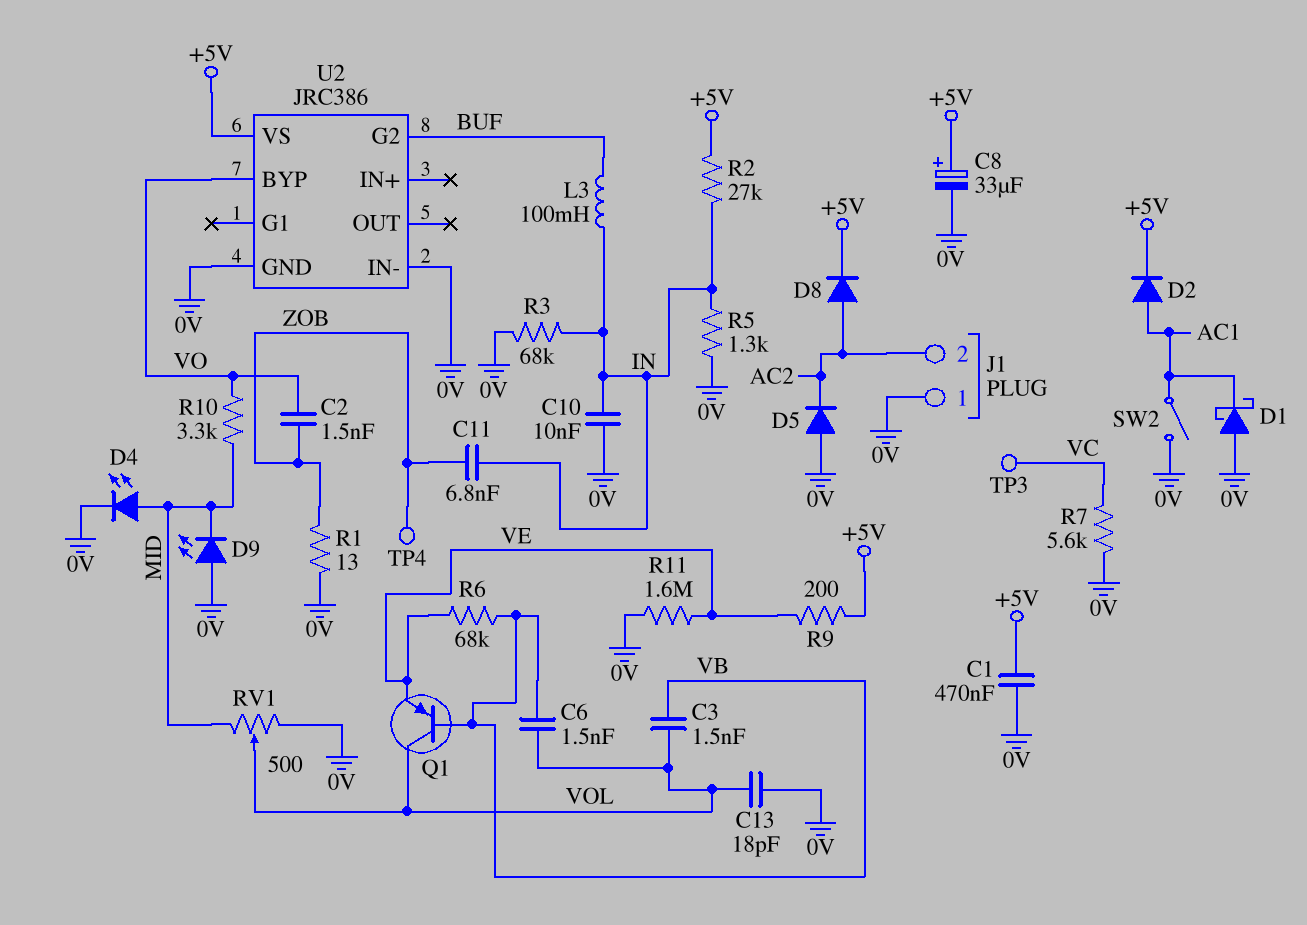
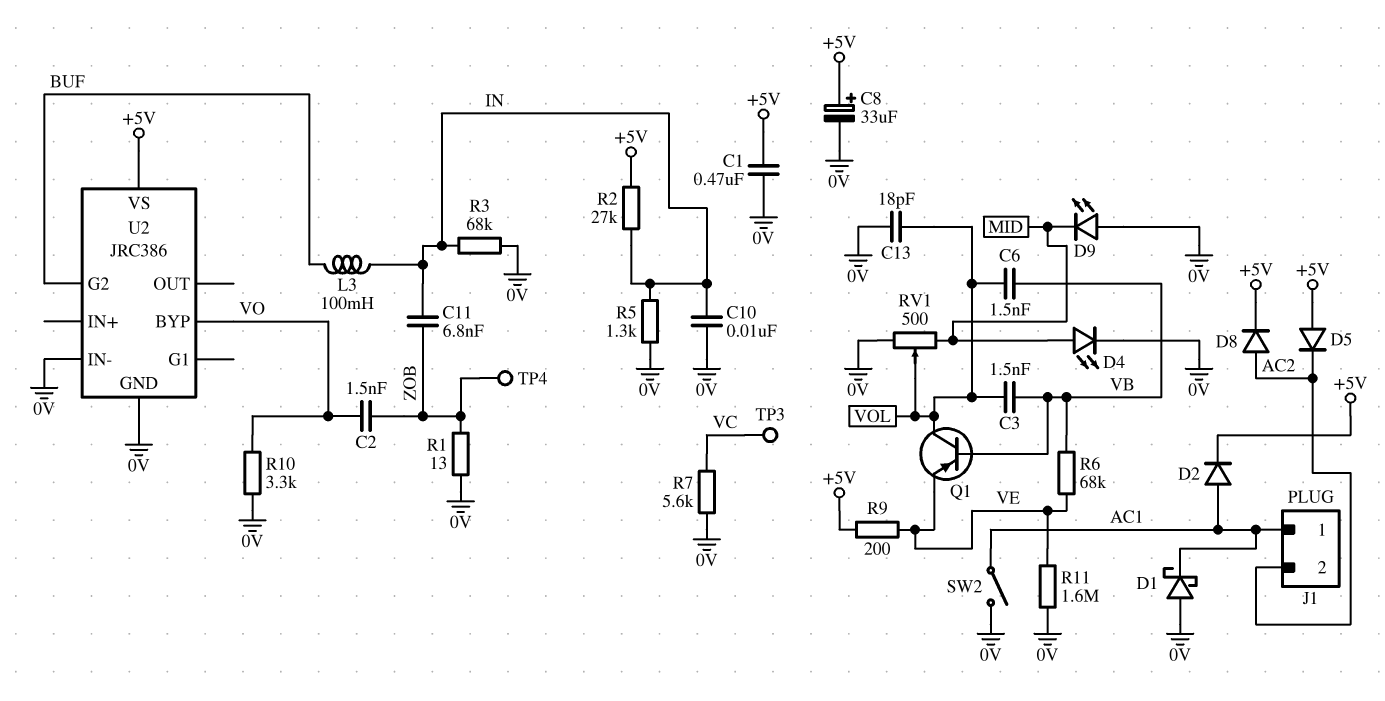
D5: diode (A 0V, K AC2) -> diode (A +5V, K AC2)
J1 pin 1: 0V -> AC1
R10: 3.3k (MID, VO) -> 3.3k (0V, VO)

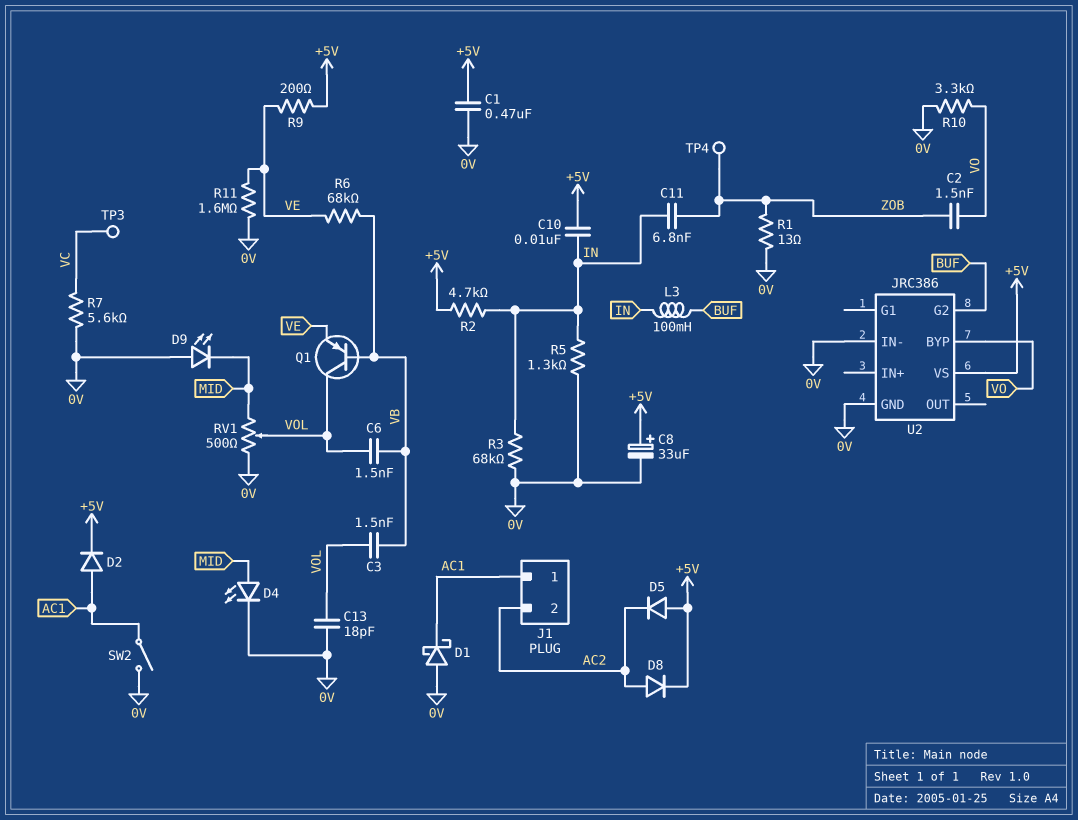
C10: 10nF (0V, IN) -> 10nF (+5V, IN)
R2: 27k (+5V, IN) -> 4.7k (+5V, IN)

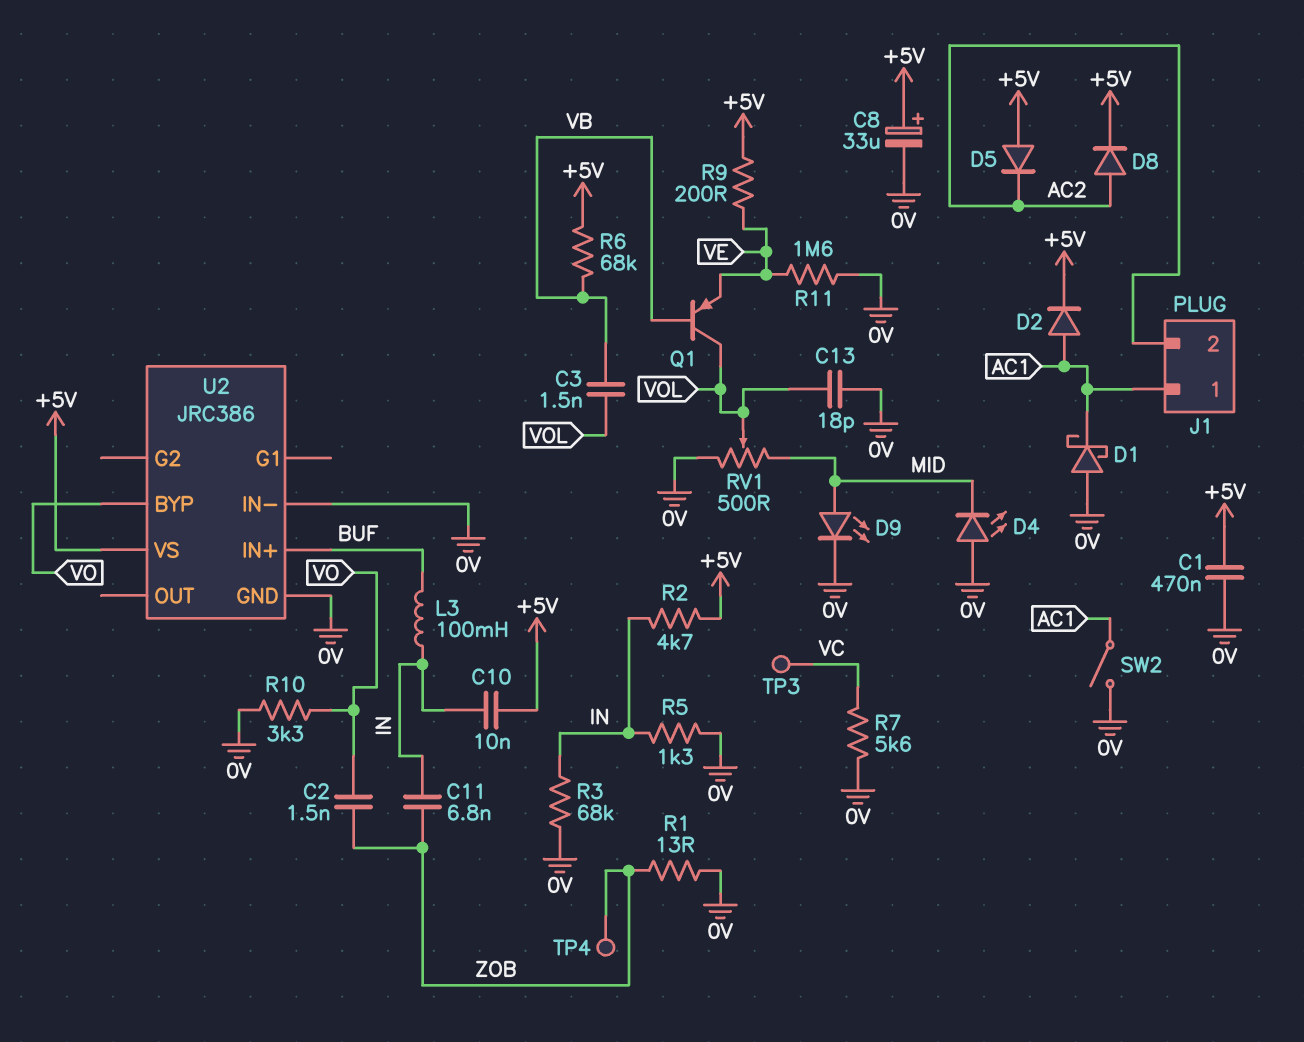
C6: 1.5nF (VB, VOL) -> none
D4: LED (A MID, K 0V) -> LED (A 0V, K MID)
D9: LED (A 0V, K MID) -> LED (A MID, K 0V)
R6: 68k (VB, VE) -> 68k (+5V, VB)
U2 pin G2: BUF -> none
U2 pin IN+: none -> BUF

